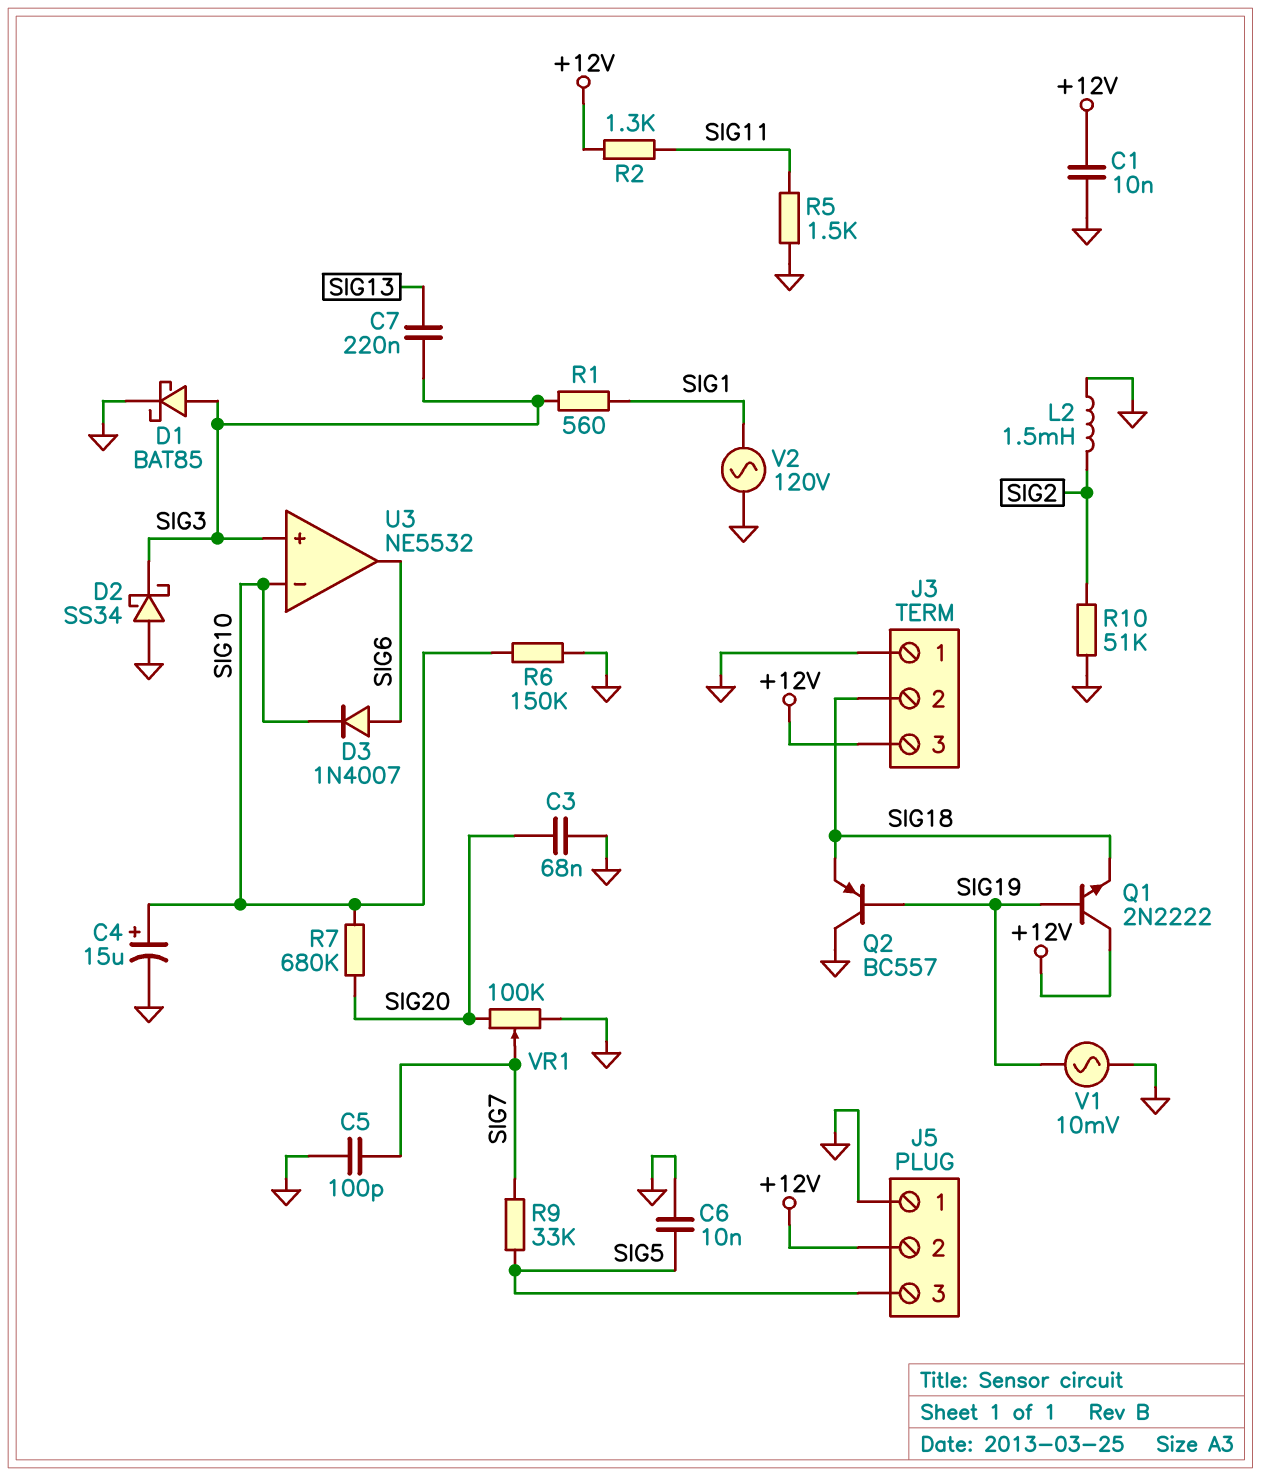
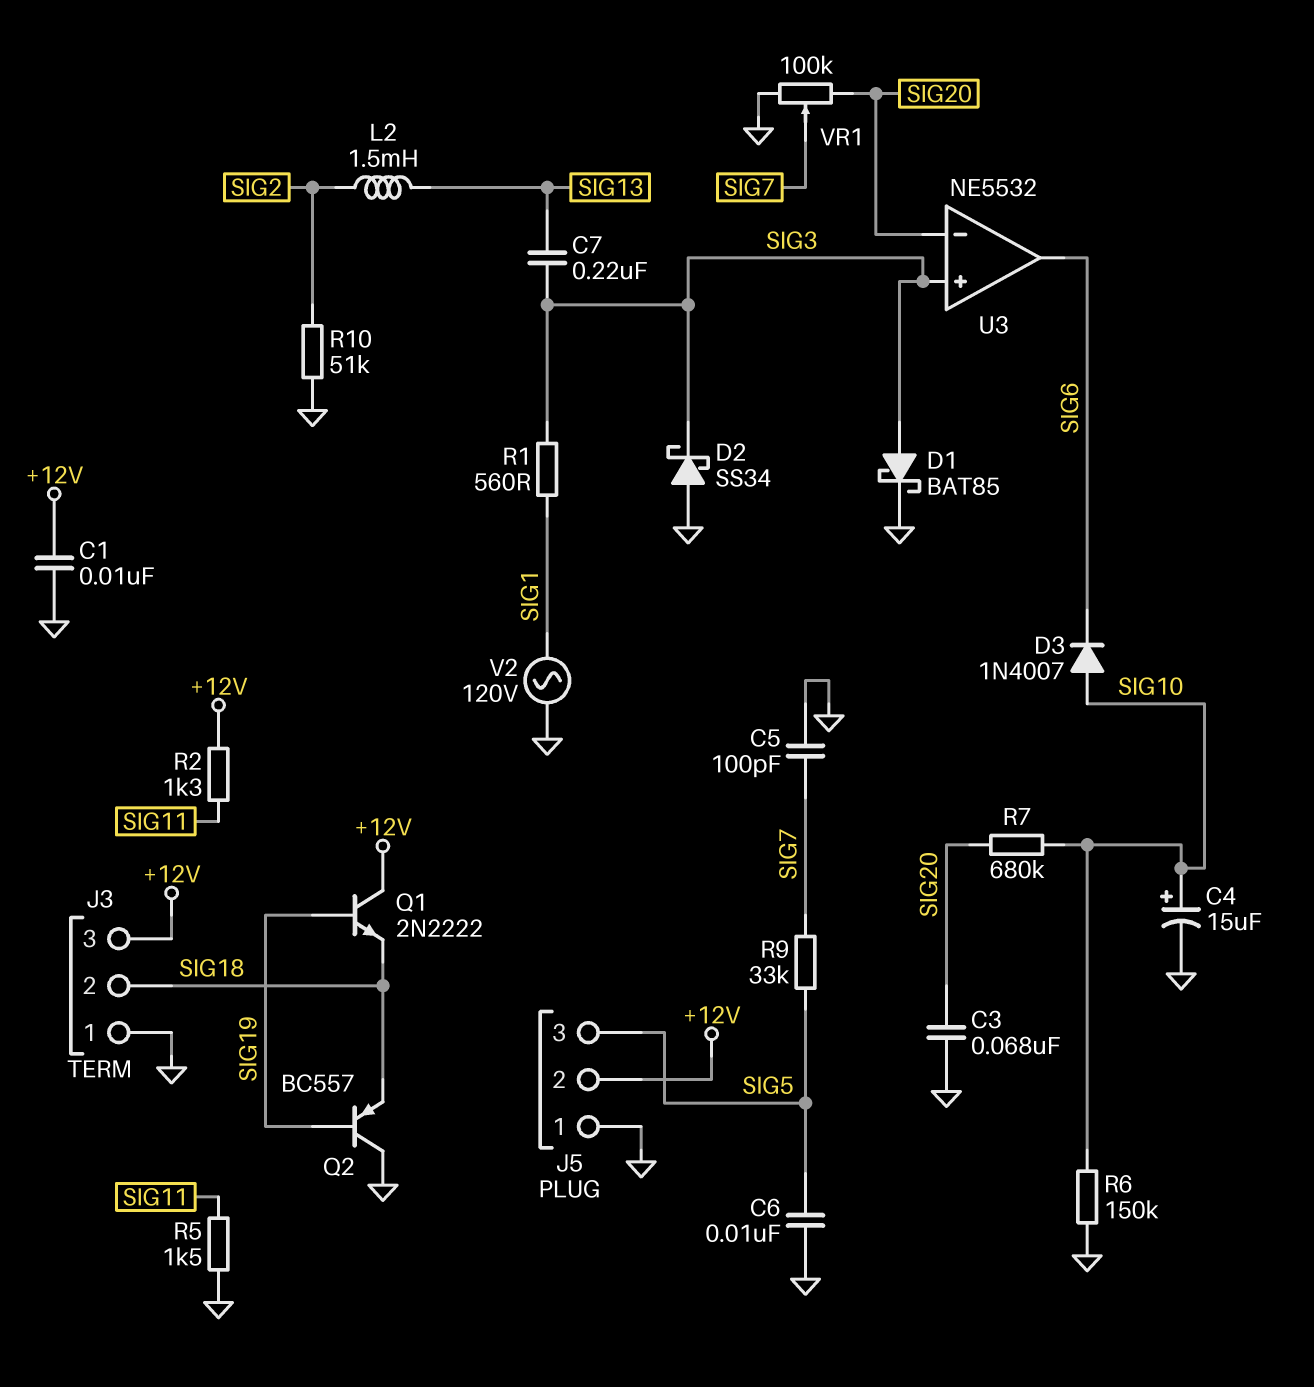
D3: diode 1N4007 (A SIG6, K SIG10) -> diode 1N4007 (A SIG10, K SIG6)
L2: 1.5mH (GND, SIG2) -> 1.5mH (SIG2, SIG13)
U3 pin in-: SIG10 -> SIG20
V1: AC 10mV (GND, SIG19) -> none

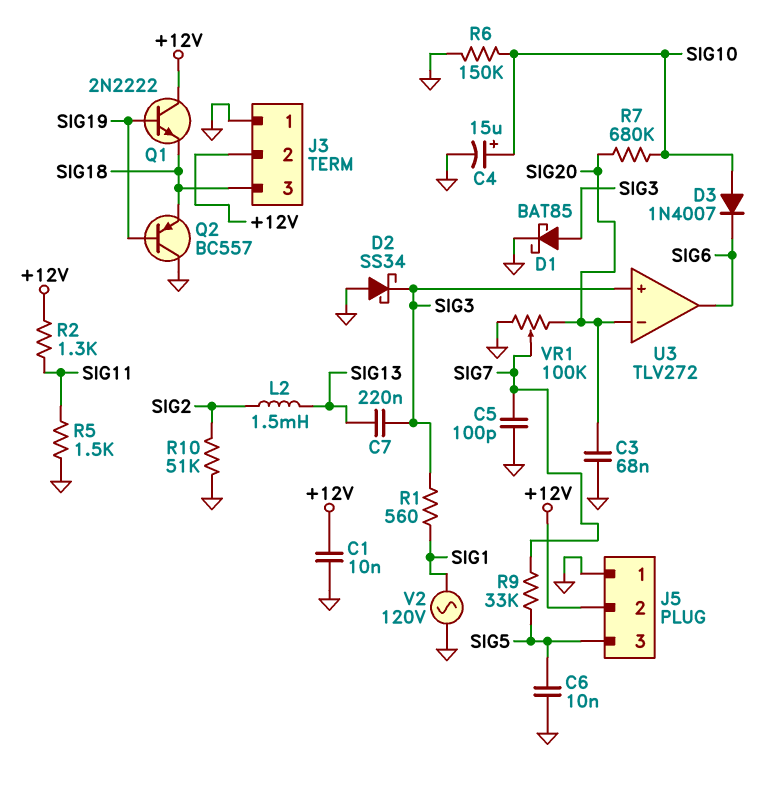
J3 pin 2: SIG18 -> +12V
J3 pin 3: +12V -> SIG18
U3: NE5532 -> TLV272

